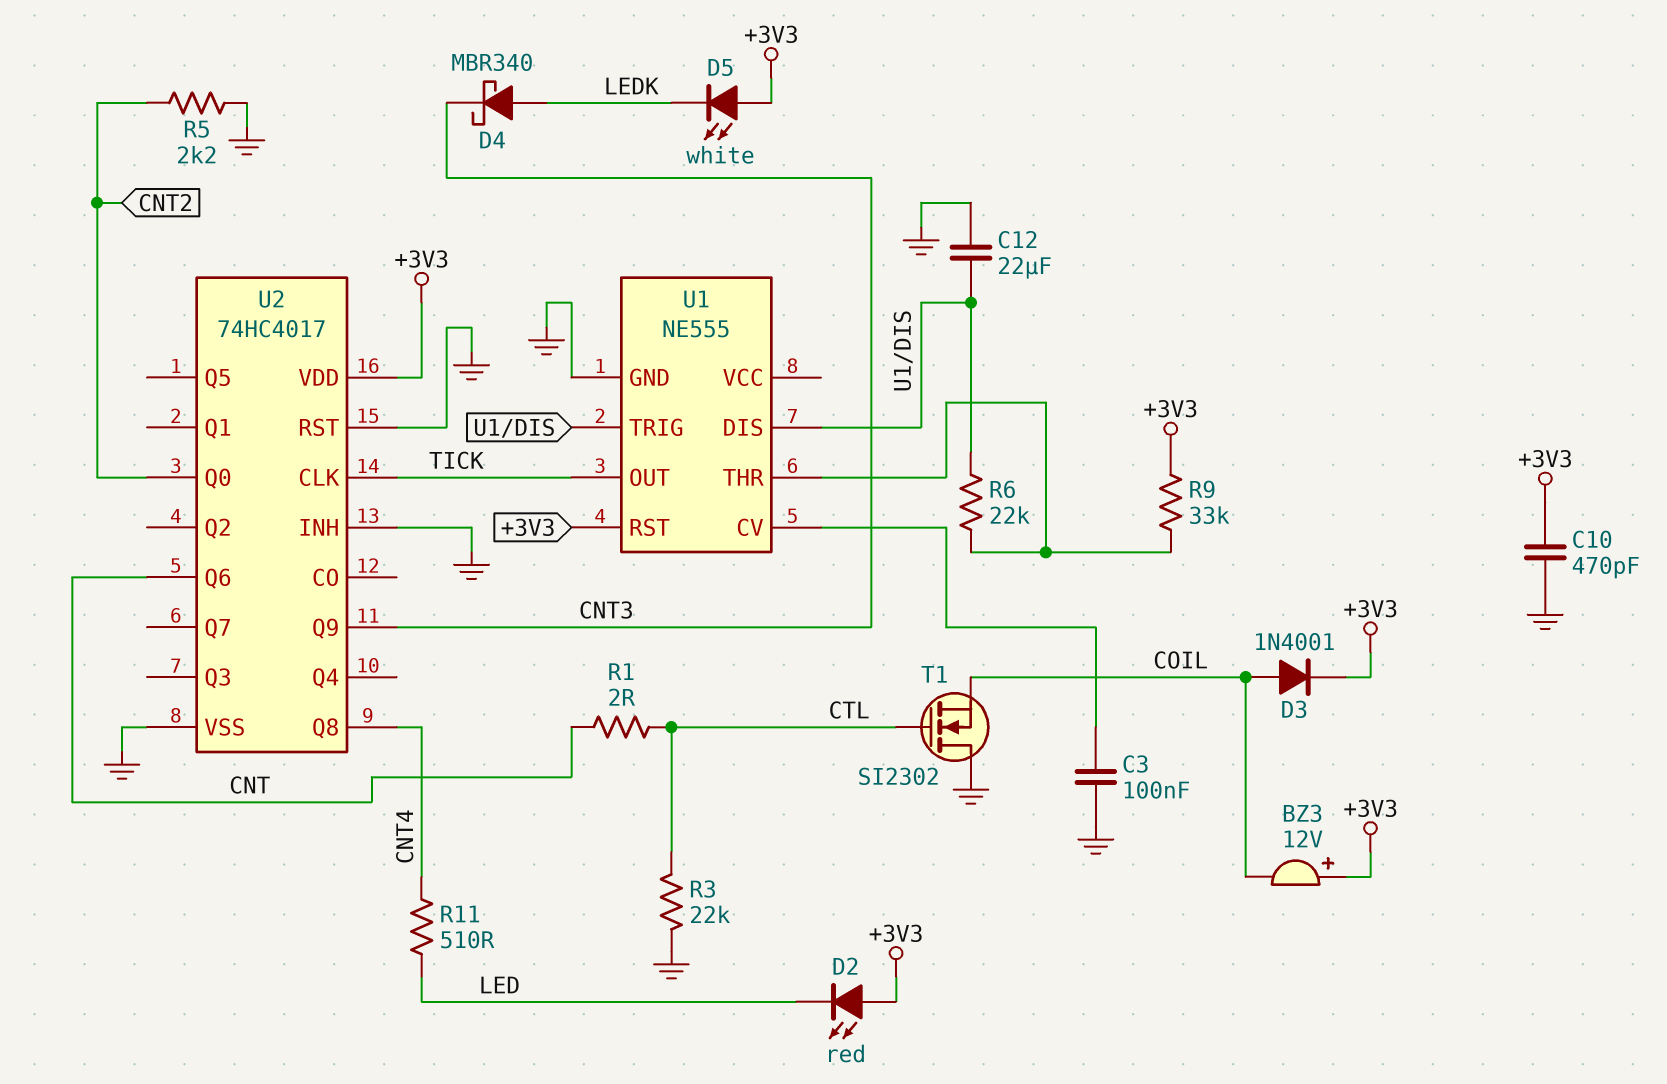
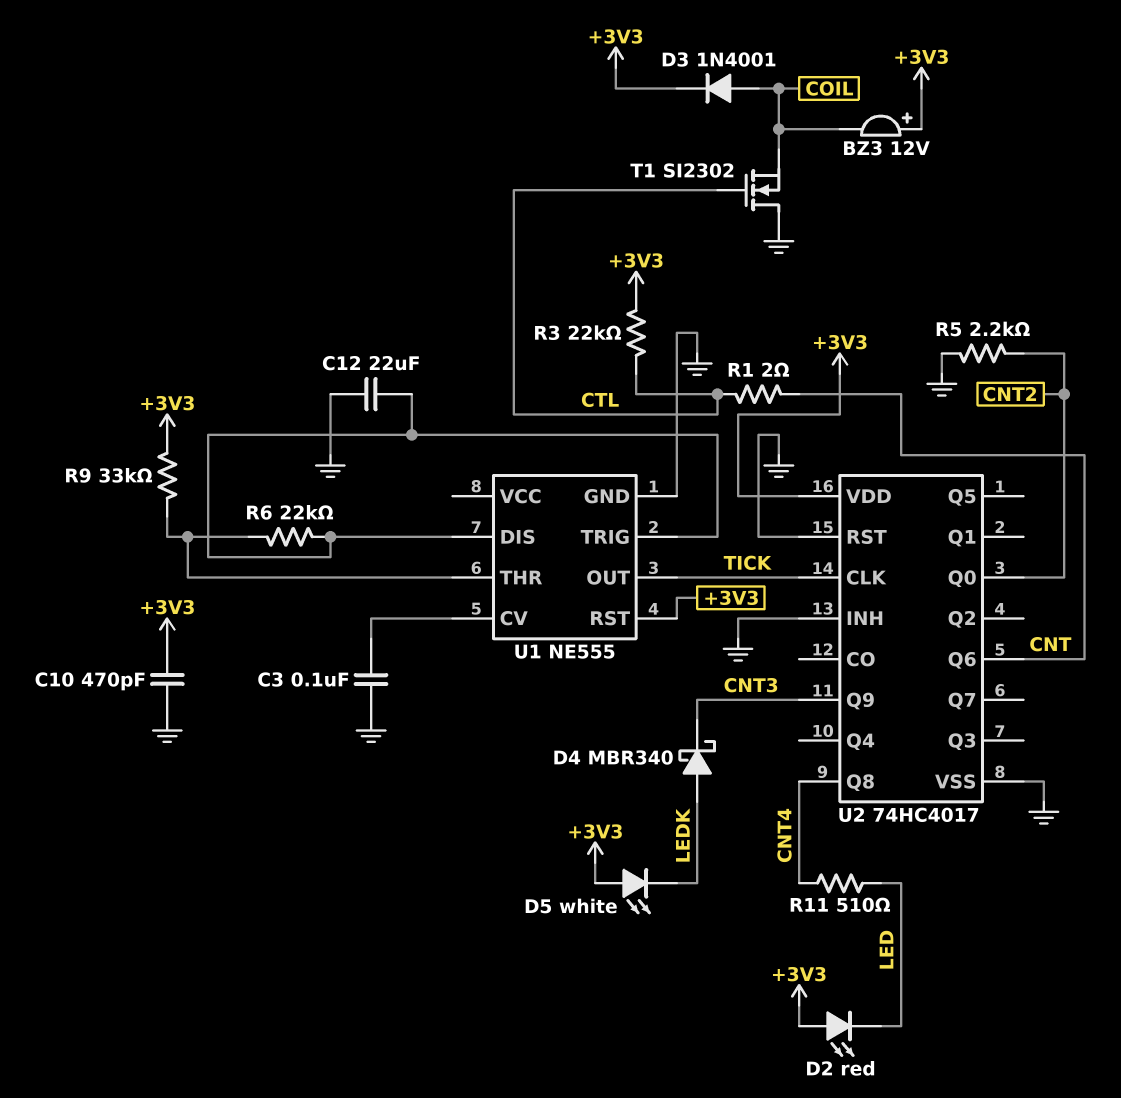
R3: 22k (CTL, GND) -> 22k (+3V3, CTL)

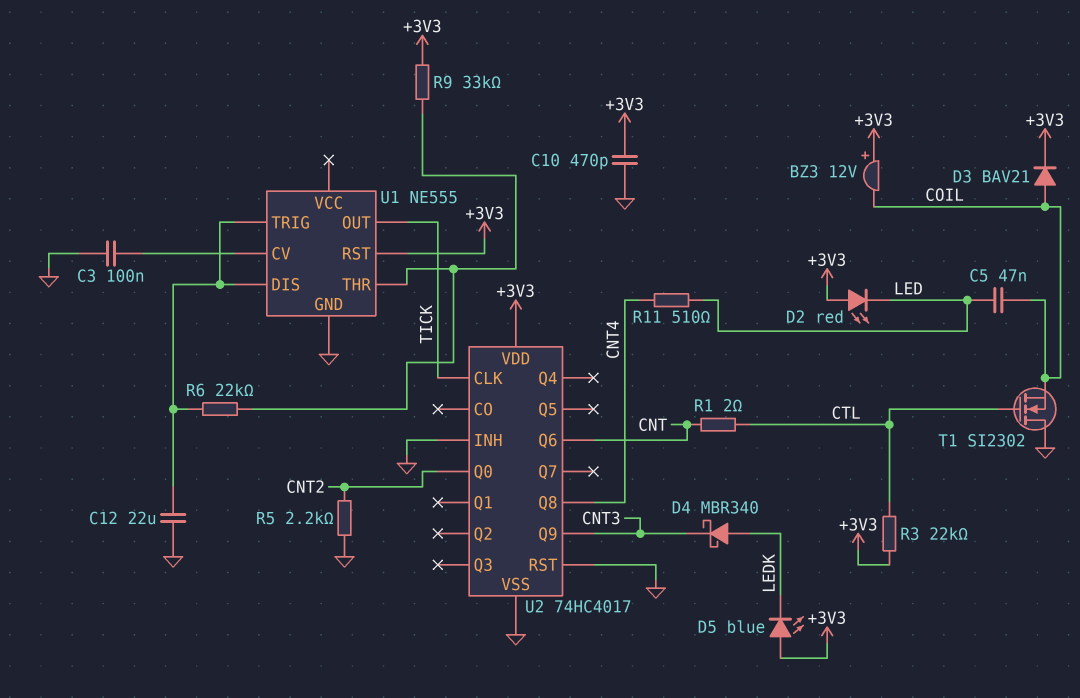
C5: none -> 47nF (COIL, LED)
D3: diode 1N4001 (A COIL, K +3V3) -> diode BAV21 (A COIL, K +3V3)
D5: LED white (A +3V3, K LEDK) -> LED blue (A +3V3, K LEDK)

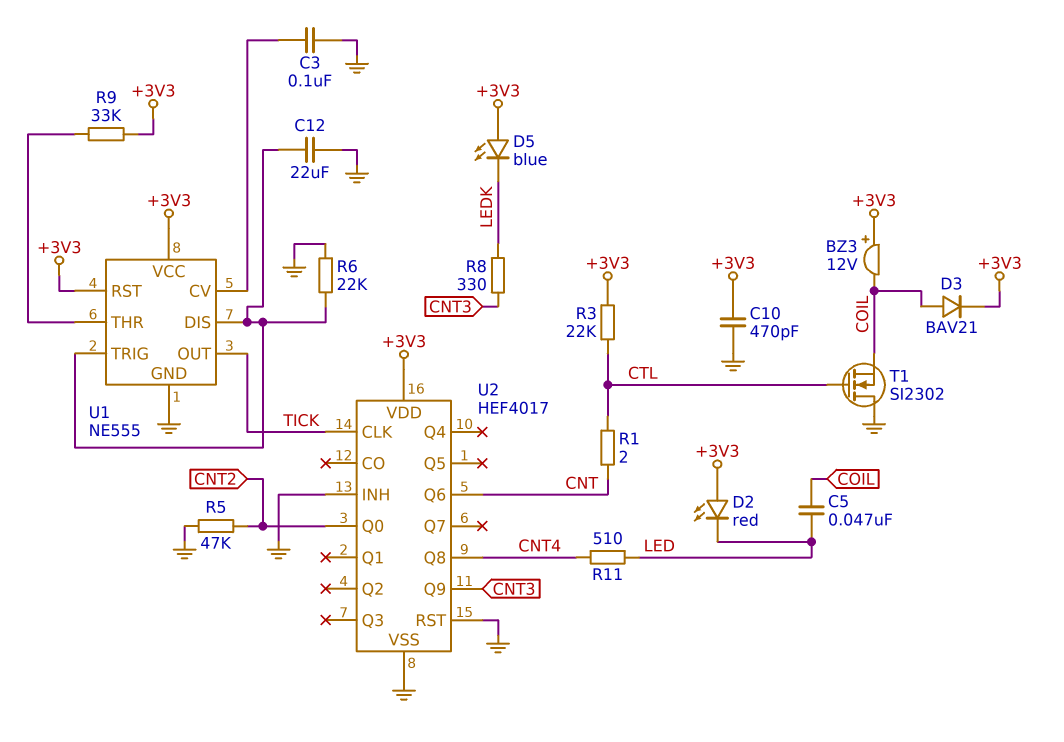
D4: schottky MBR340 (A LEDK, K CNT3) -> none
R5: 2.2k (CNT2, GND) -> 47k (CNT2, GND)
R6: 22k (U1/DIS, U1/THR) -> 22k (GND, U1/DIS)
R8: none -> 330 (CNT3, LEDK)
U1 pin VCC: none -> +3V3
U2: 74HC4017 -> HEF4017

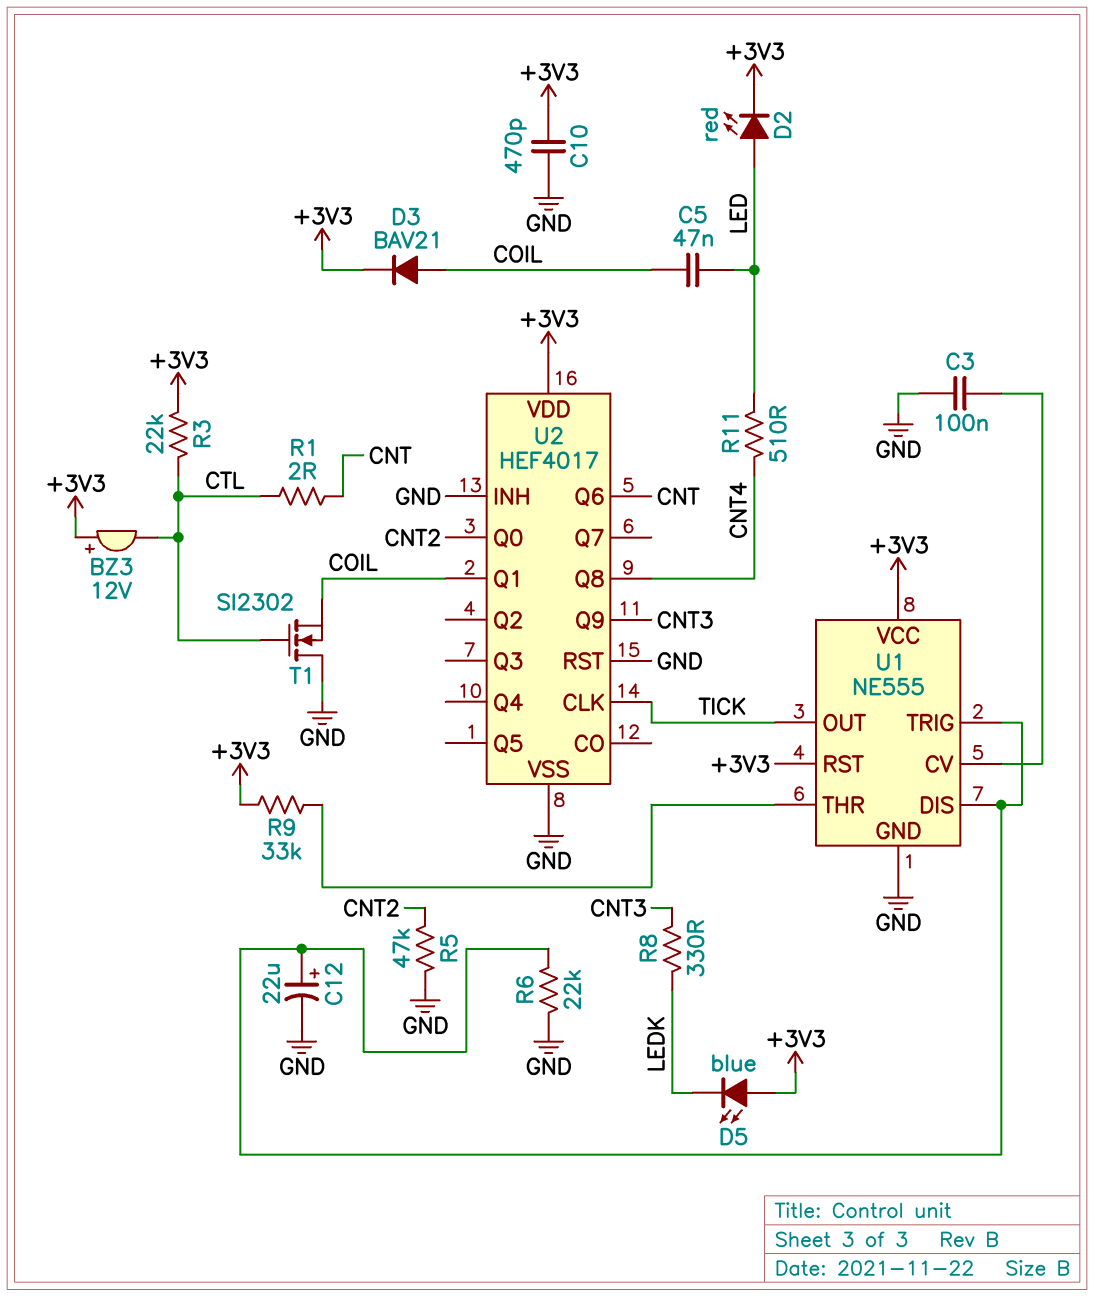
BZ3: buzzer 12V (plus +3V3, minus COIL) -> buzzer 12V (plus +3V3, minus CTL)
C12: 22uF (GND, U1/DIS) -> 22uF (plus U1/DIS, minus GND)
D2: LED red (A +3V3, K LED) -> LED red (A LED, K +3V3)
U2 pin Q1: none -> COIL

